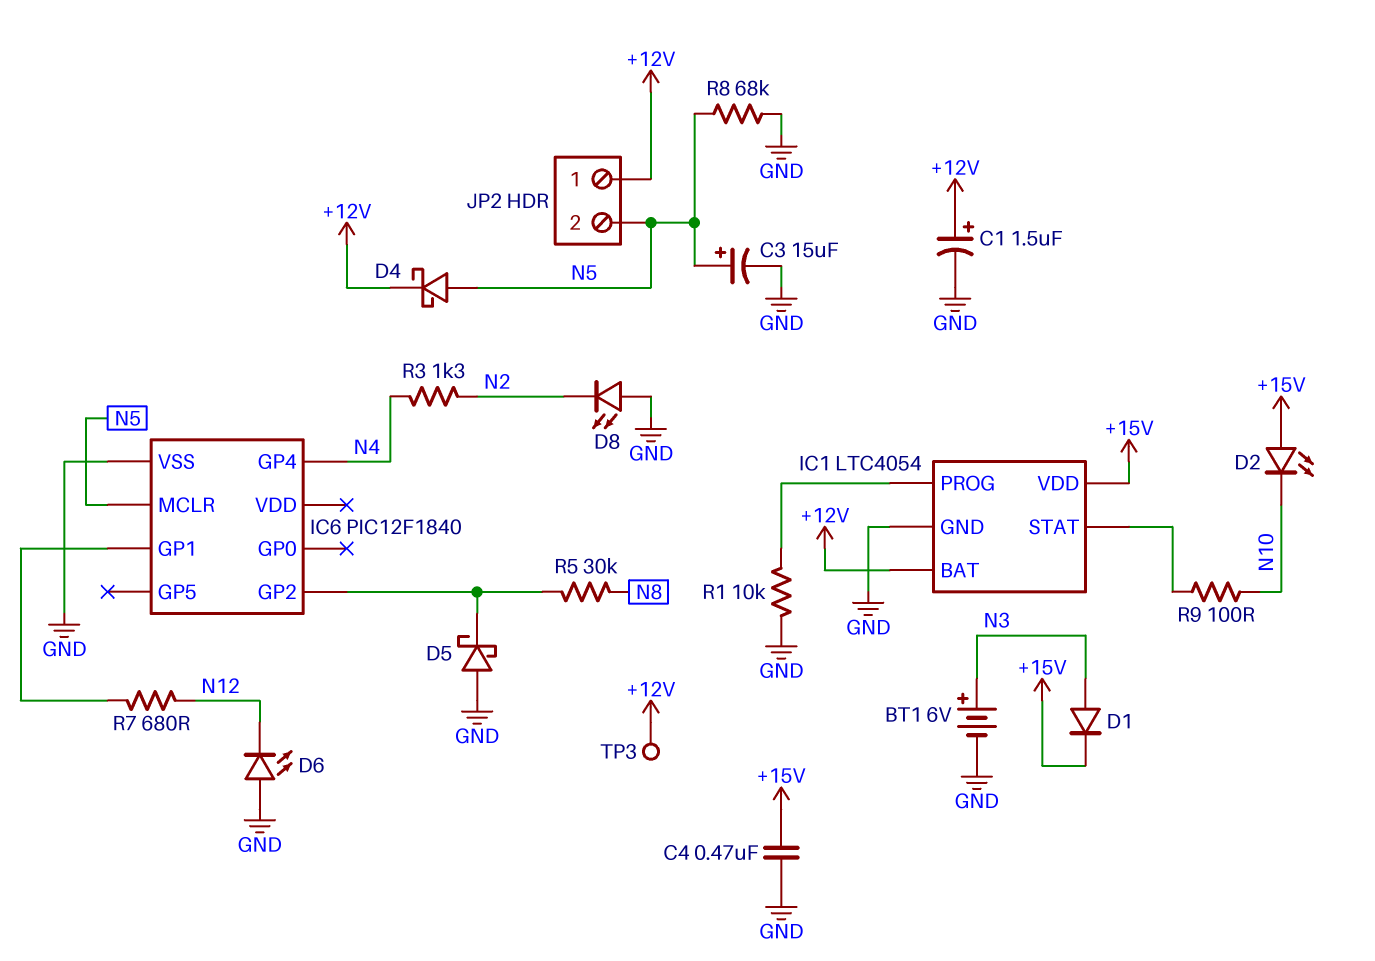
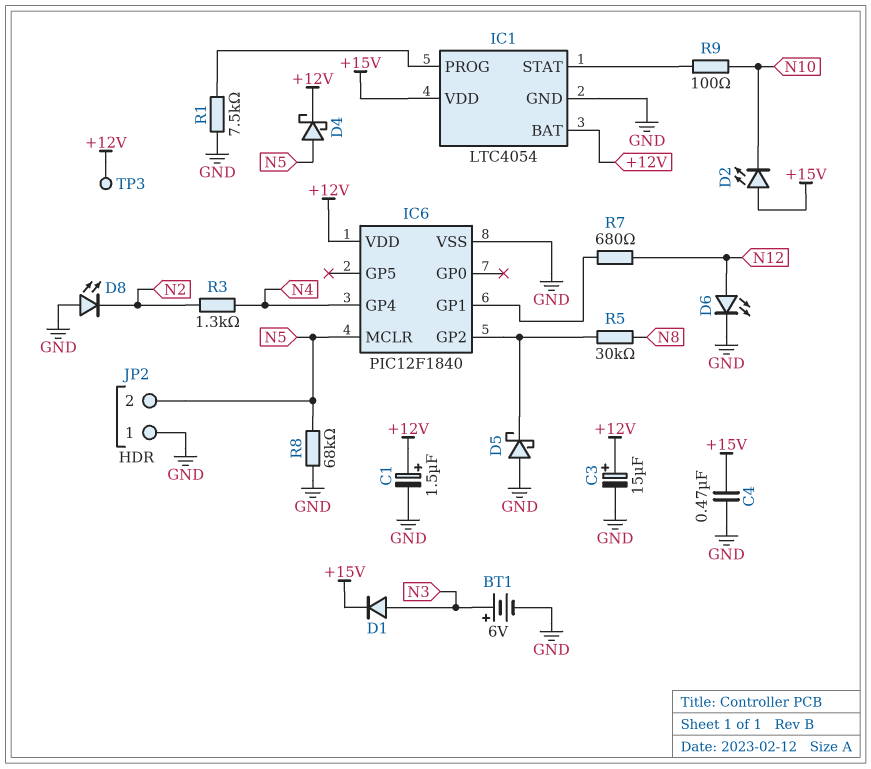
C3: 15uF (plus N5, minus GND) -> 15uF (plus +12V, minus GND)
D6: LED (A GND, K N12) -> LED (A N12, K GND)
IC6 pin VDD: none -> +12V
JP2 pin 1: +12V -> GND
R1: 10k (GND, IC1/PROG) -> 7.5k (GND, IC1/PROG)

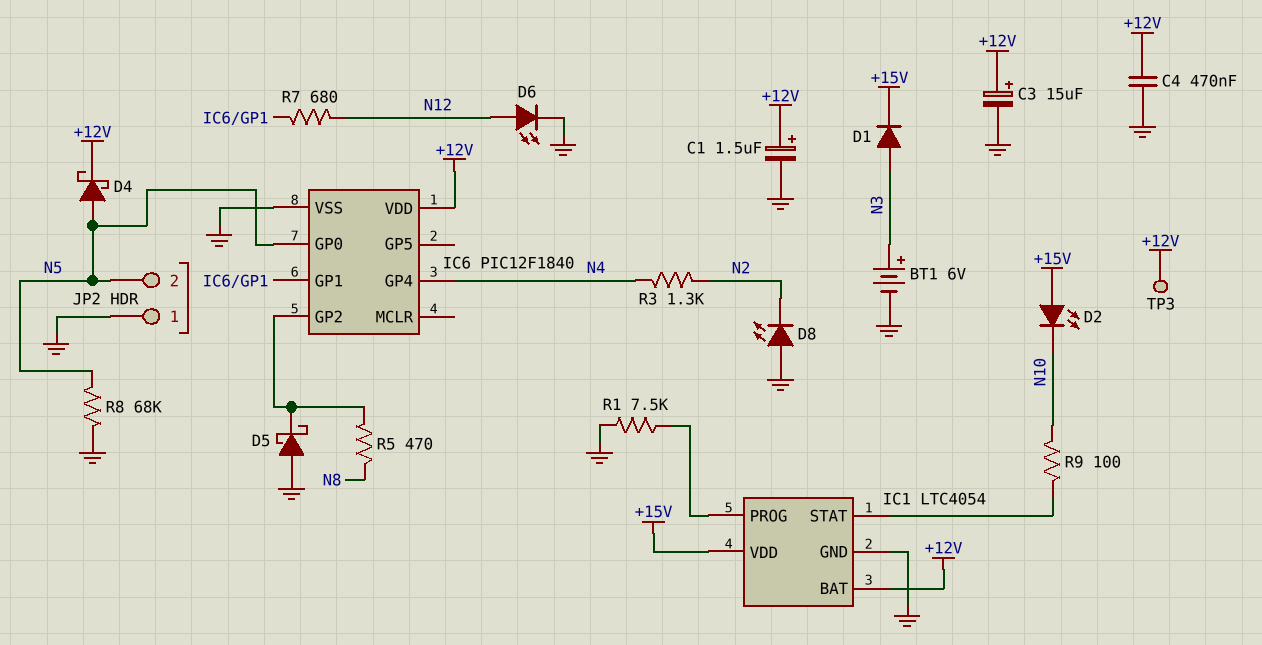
C4: 470nF (+15V, GND) -> 470nF (+12V, GND)
IC6 pin GP0: none -> N5
IC6 pin MCLR: N5 -> none
R5: 30k (IC6/GP2, N8) -> 470 (IC6/GP2, N8)

